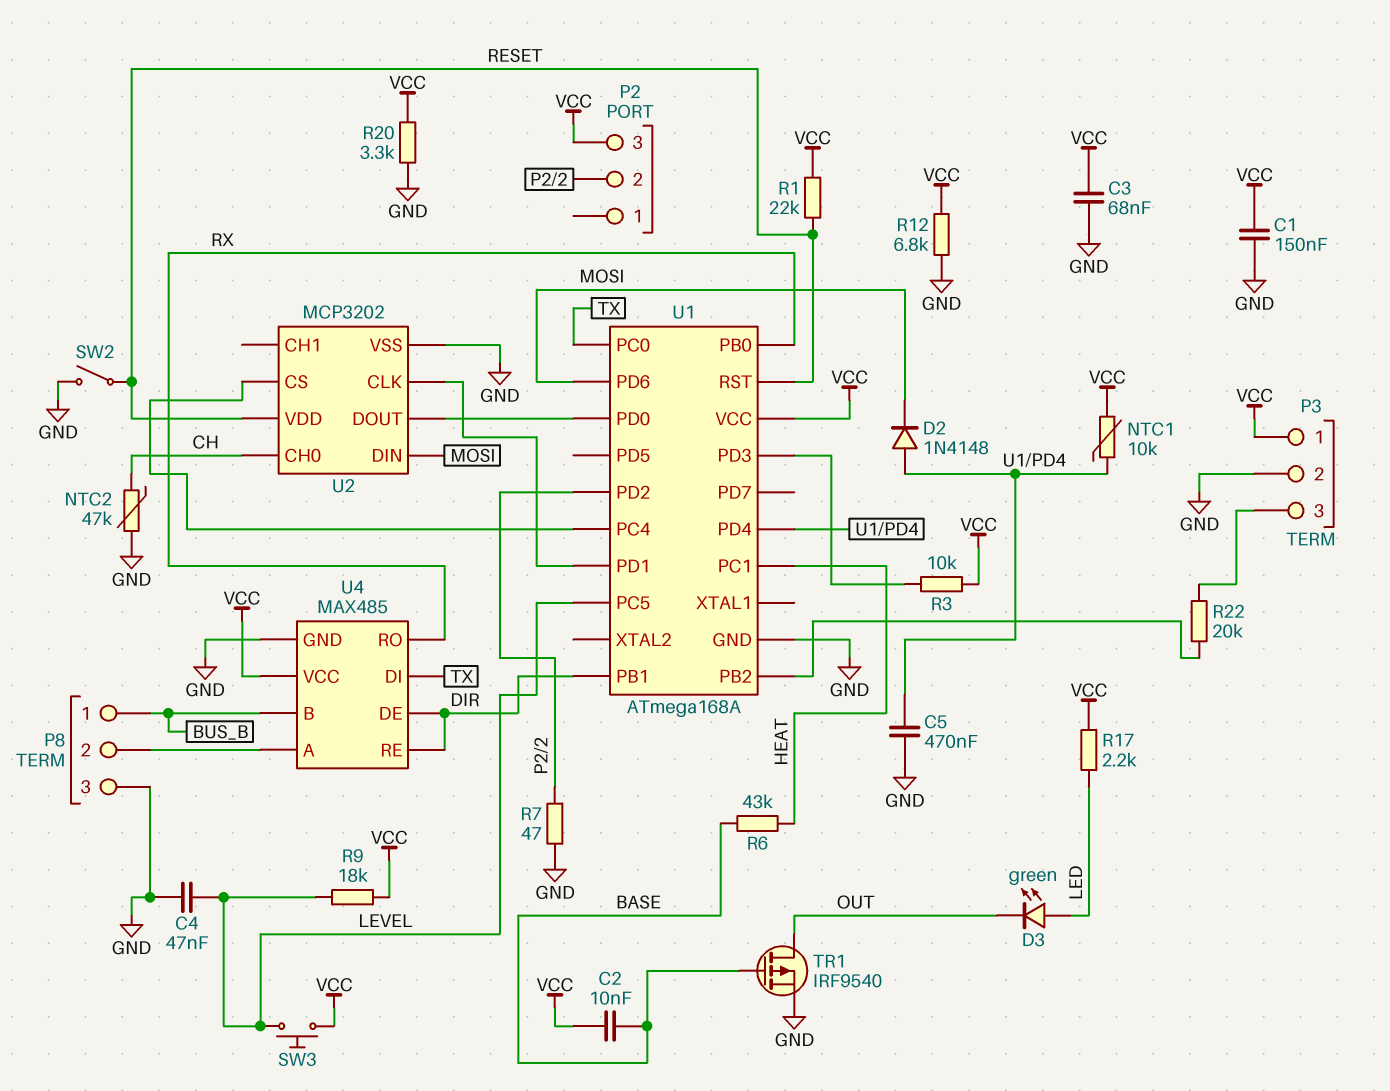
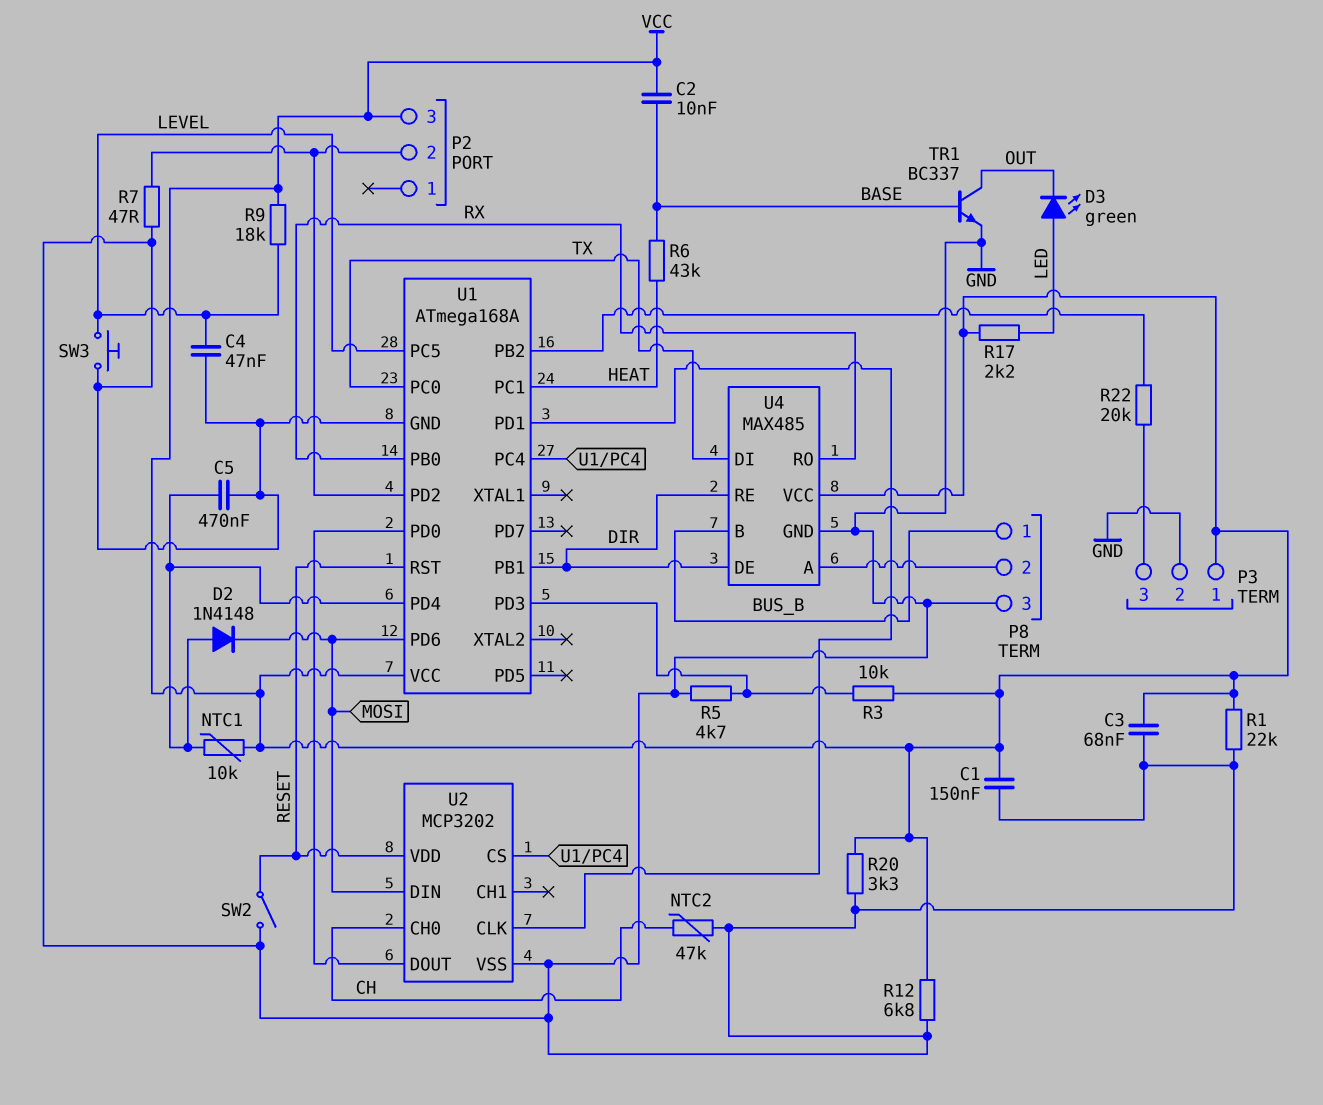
R1: 22k (RESET, VCC) -> 22k (GND, VCC)
R5: none -> 4.7k (GND, U1/PD3)
SW3: button (LEVEL, VCC) -> button (GND, LEVEL)
TR1: PMOS IRF9540 (G BASE, D OUT, S GND) -> NPN BC337 (B BASE, C OUT, E GND)

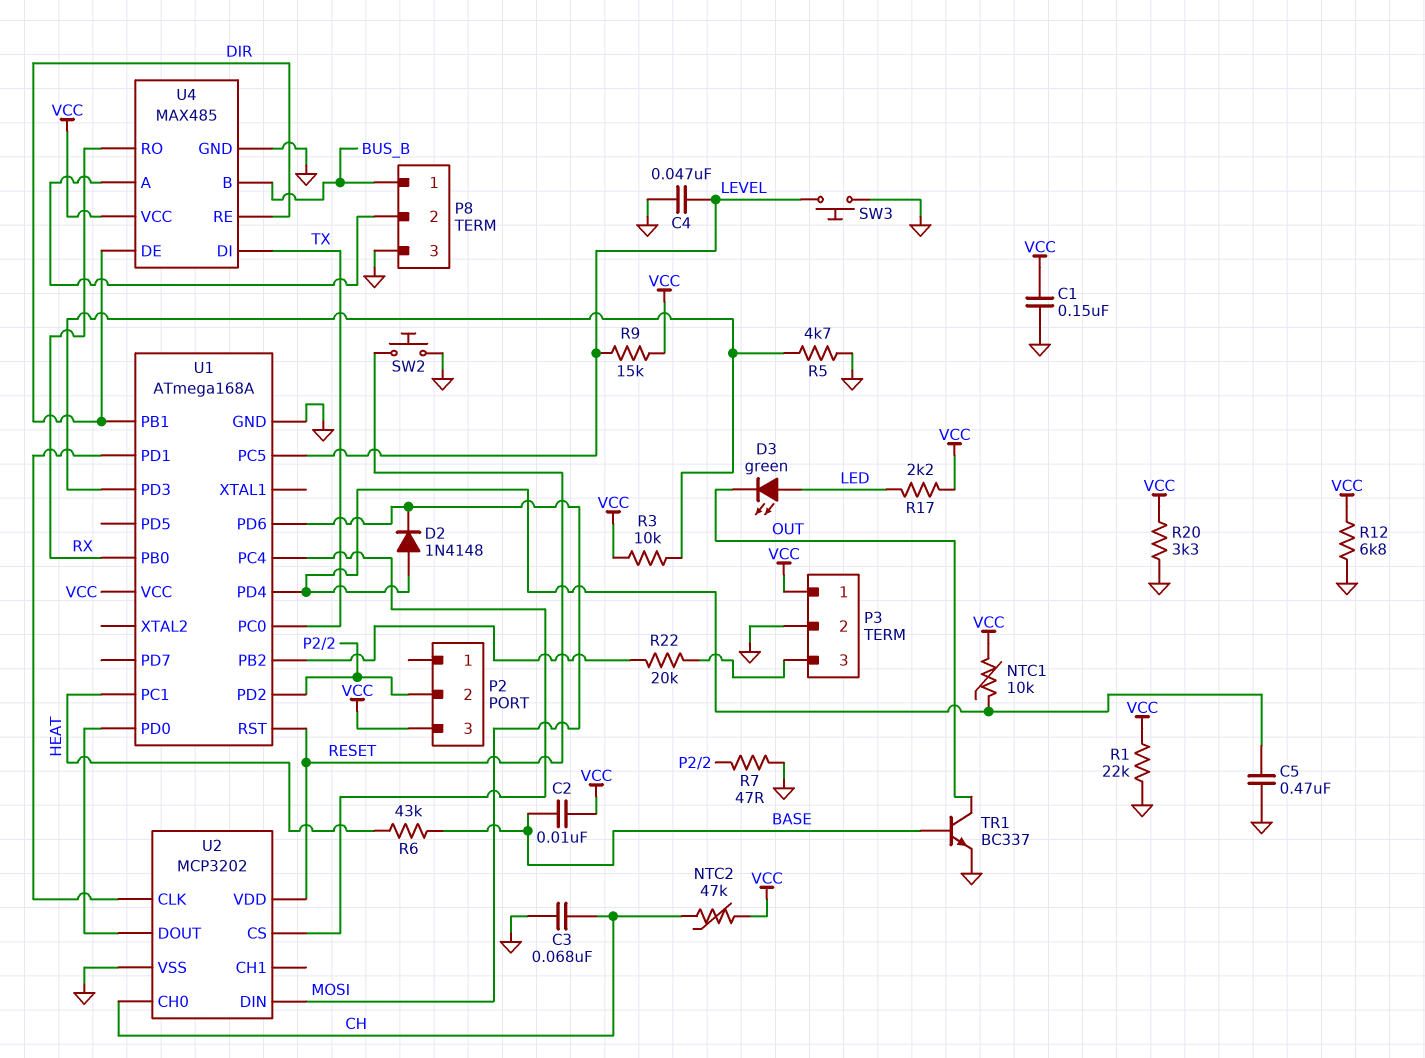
C3: 68nF (GND, VCC) -> 68nF (CH, GND)
NTC2: 47k (CH, GND) -> 47k (CH, VCC)
R9: 18k (LEVEL, VCC) -> 15k (LEVEL, VCC)
SW2: switch (GND, RESET) -> button (GND, RESET)

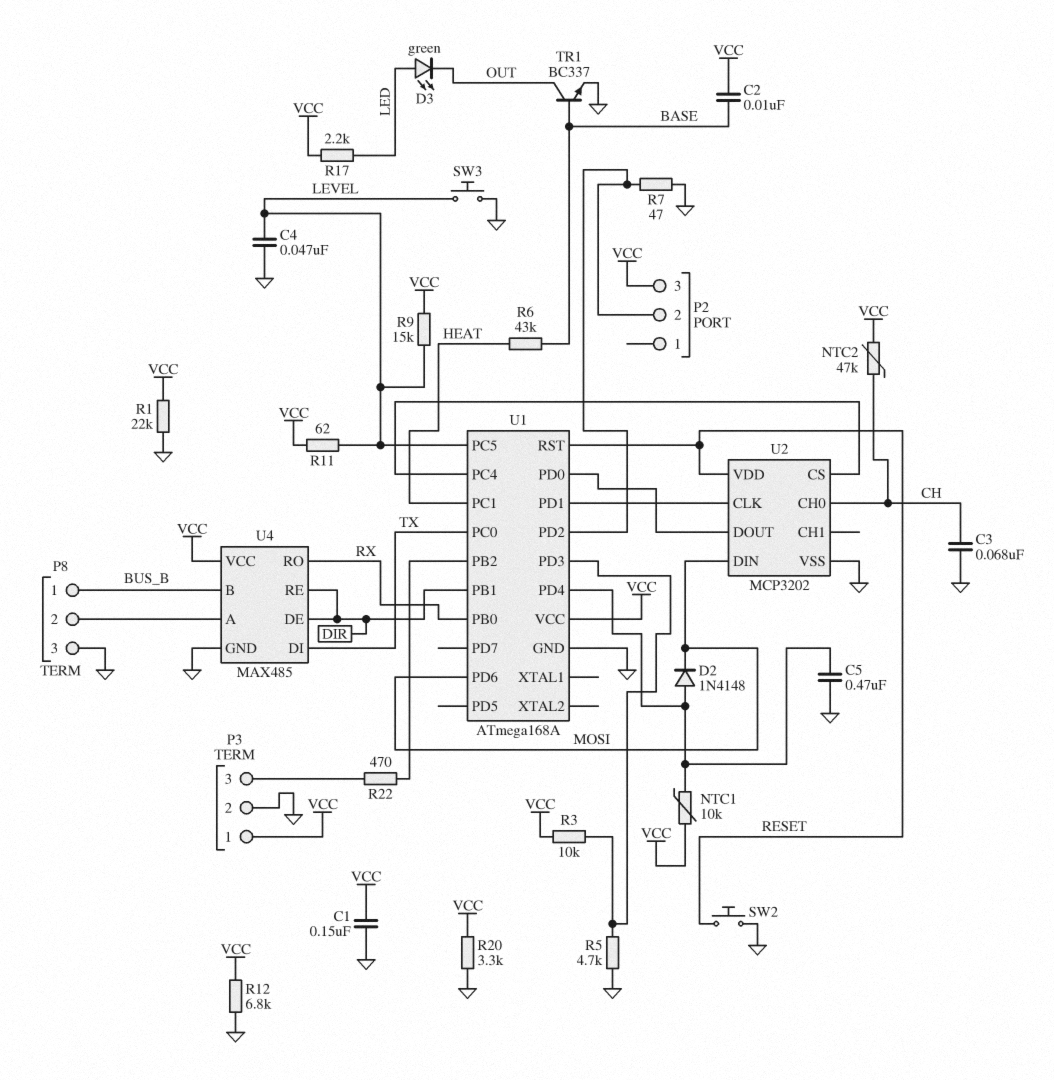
R11: none -> 62 (LEVEL, VCC)
R22: 20k (P3/3, U1/PB2) -> 470 (P3/3, U1/PB2)

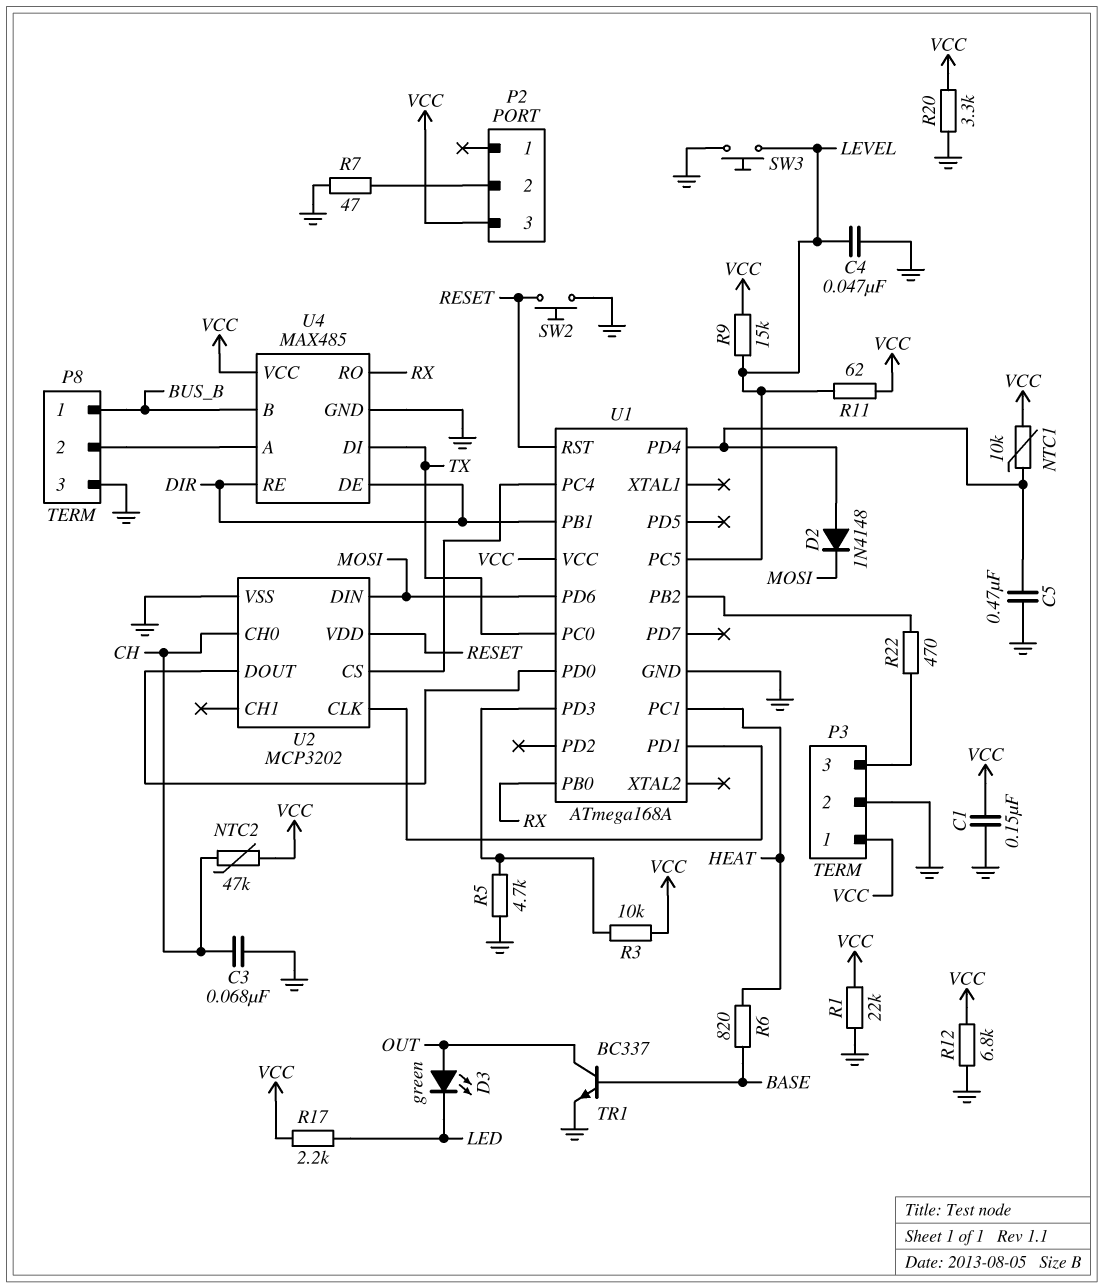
C2: 10nF (BASE, VCC) -> none
D3: LED green (A LED, K OUT) -> LED green (A OUT, K LED)
R6: 43k (BASE, HEAT) -> 820 (BASE, HEAT)
U1 pin PD2: P2/2 -> none

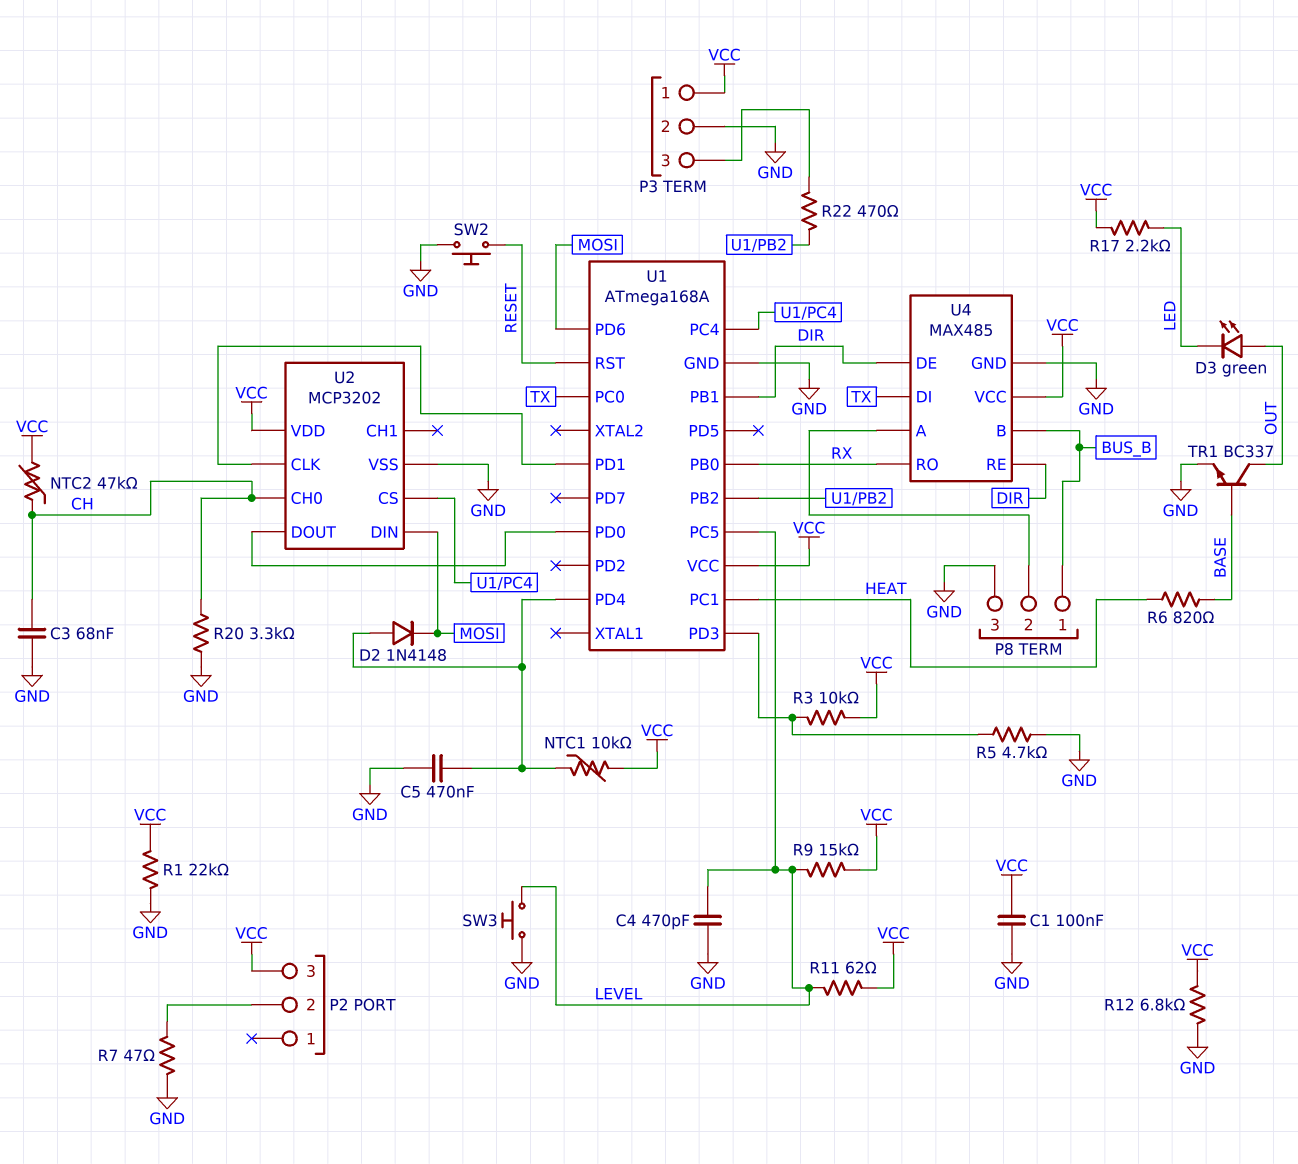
C1: 150nF (GND, VCC) -> 100nF (GND, VCC)
C4: 47nF (GND, LEVEL) -> 470pF (GND, LEVEL)
R20: 3.3k (GND, VCC) -> 3.3k (CH, GND)
U2 pin VDD: RESET -> VCC

